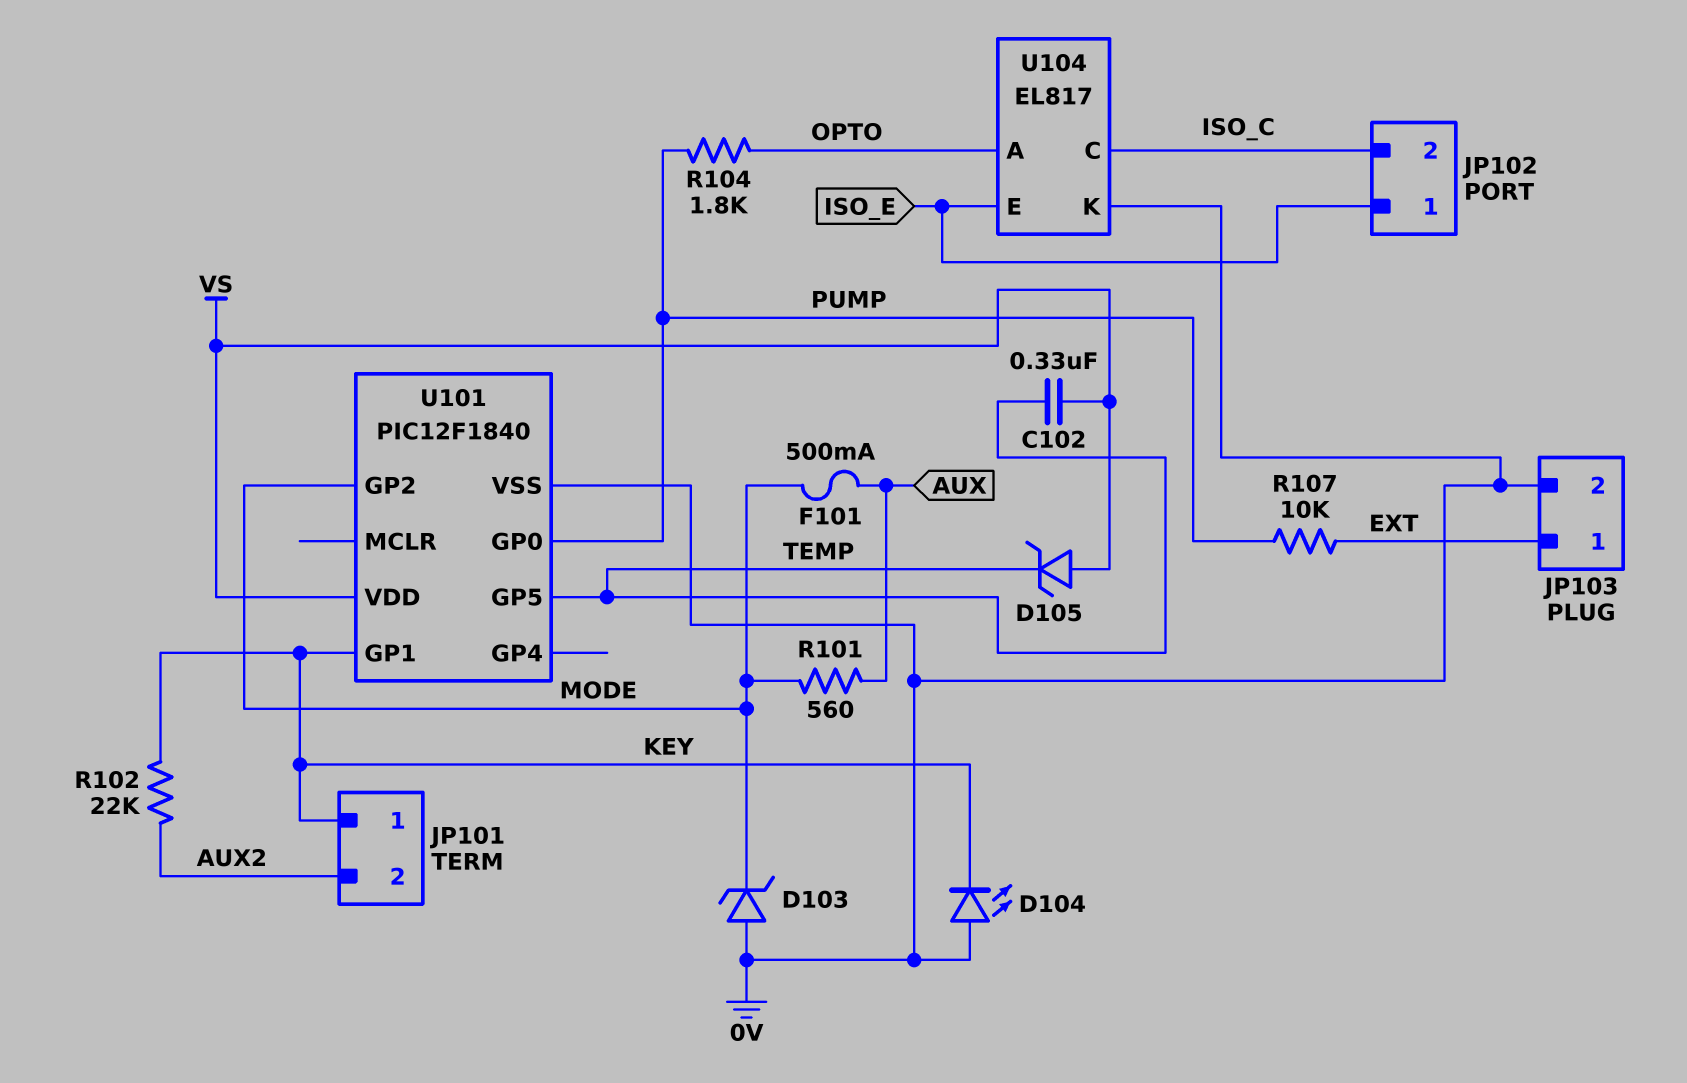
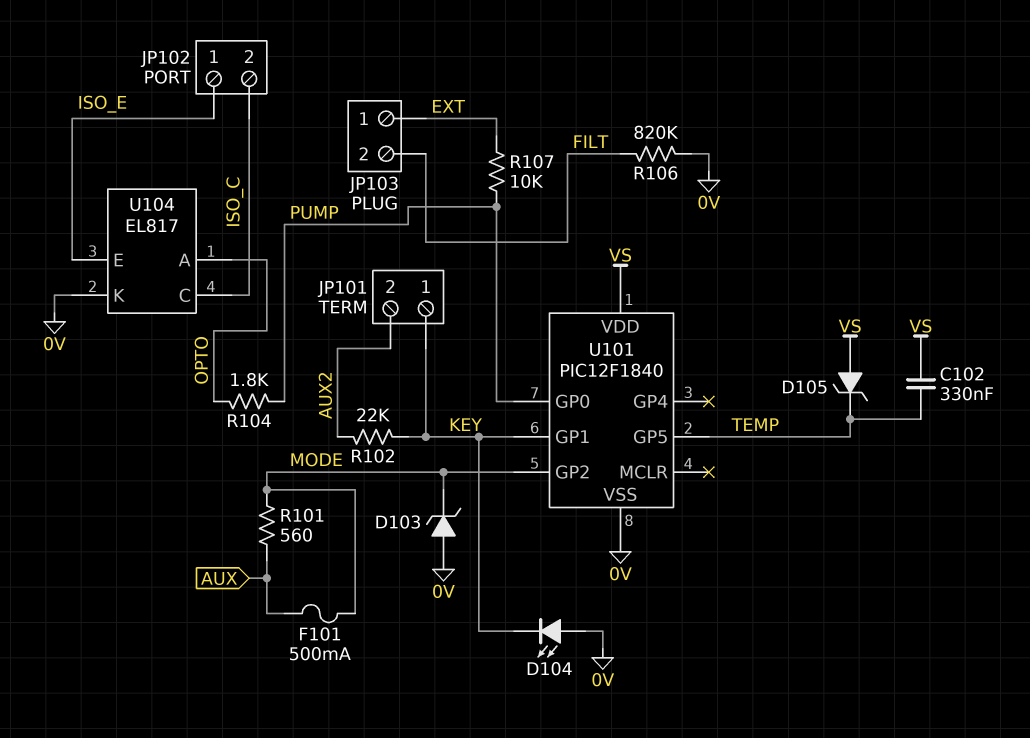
JP103 pin 2: 0V -> FILT
R106: none -> 820k (0V, FILT)

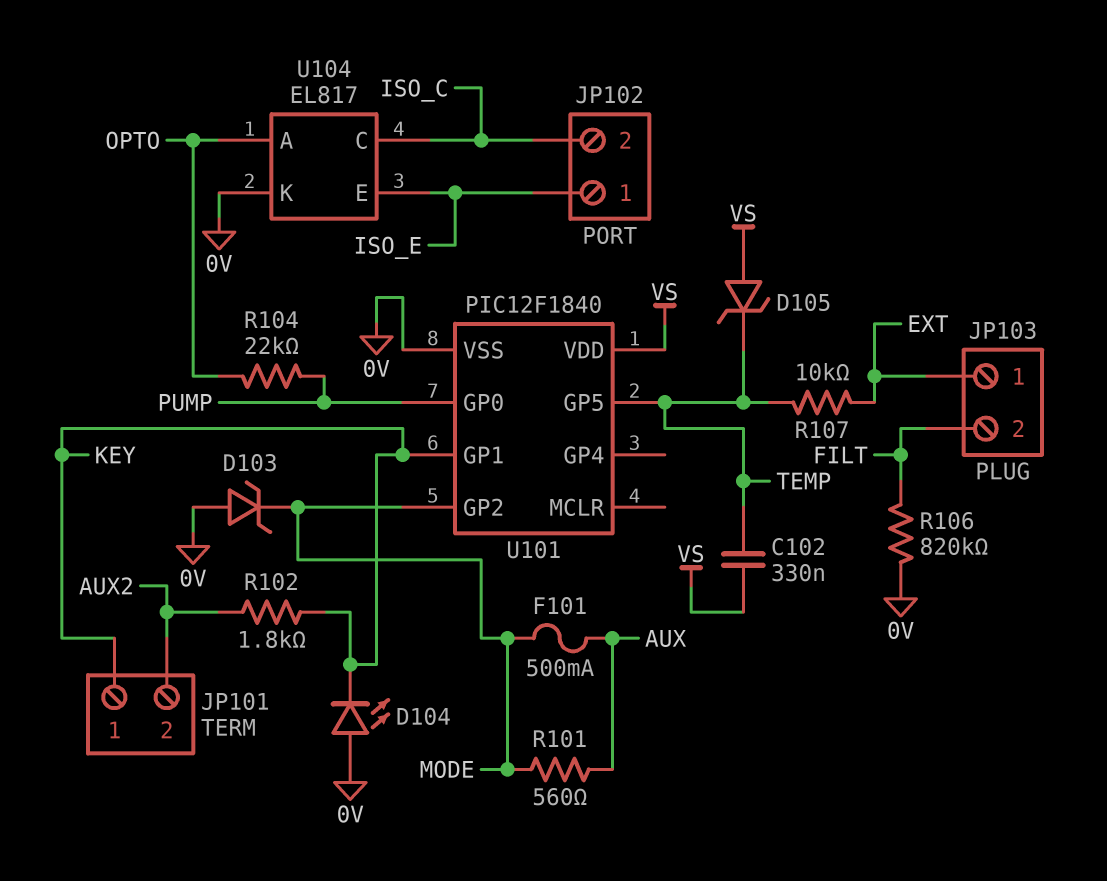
R102: 22k (AUX2, KEY) -> 1.8k (AUX2, KEY)
R104: 1.8k (OPTO, PUMP) -> 22k (OPTO, PUMP)
R107: 10k (EXT, PUMP) -> 10k (EXT, TEMP)

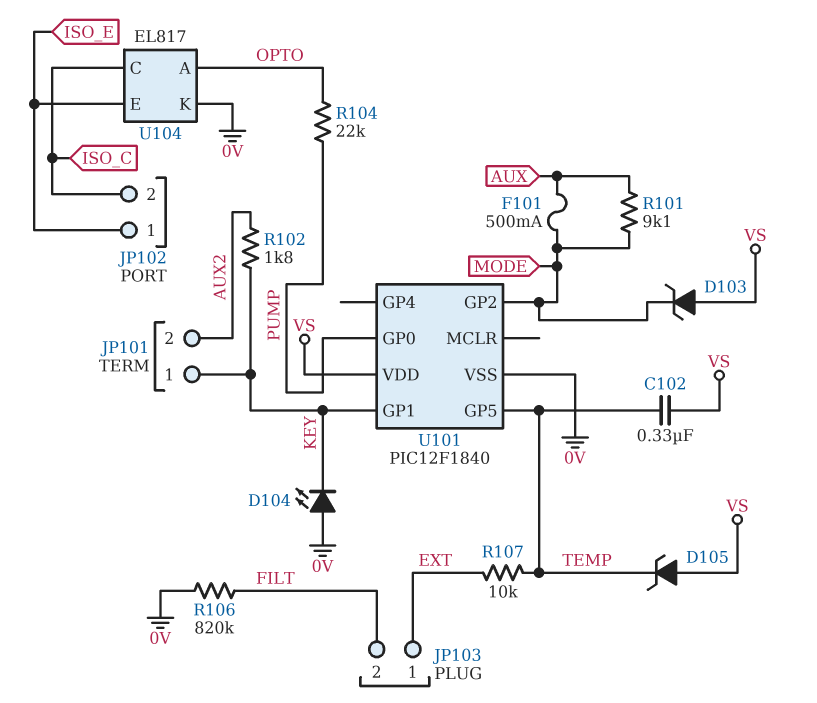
D103: zener (A 0V, K MODE) -> zener (A VS, K MODE)
R101: 560 (AUX, MODE) -> 9.1k (AUX, MODE)

